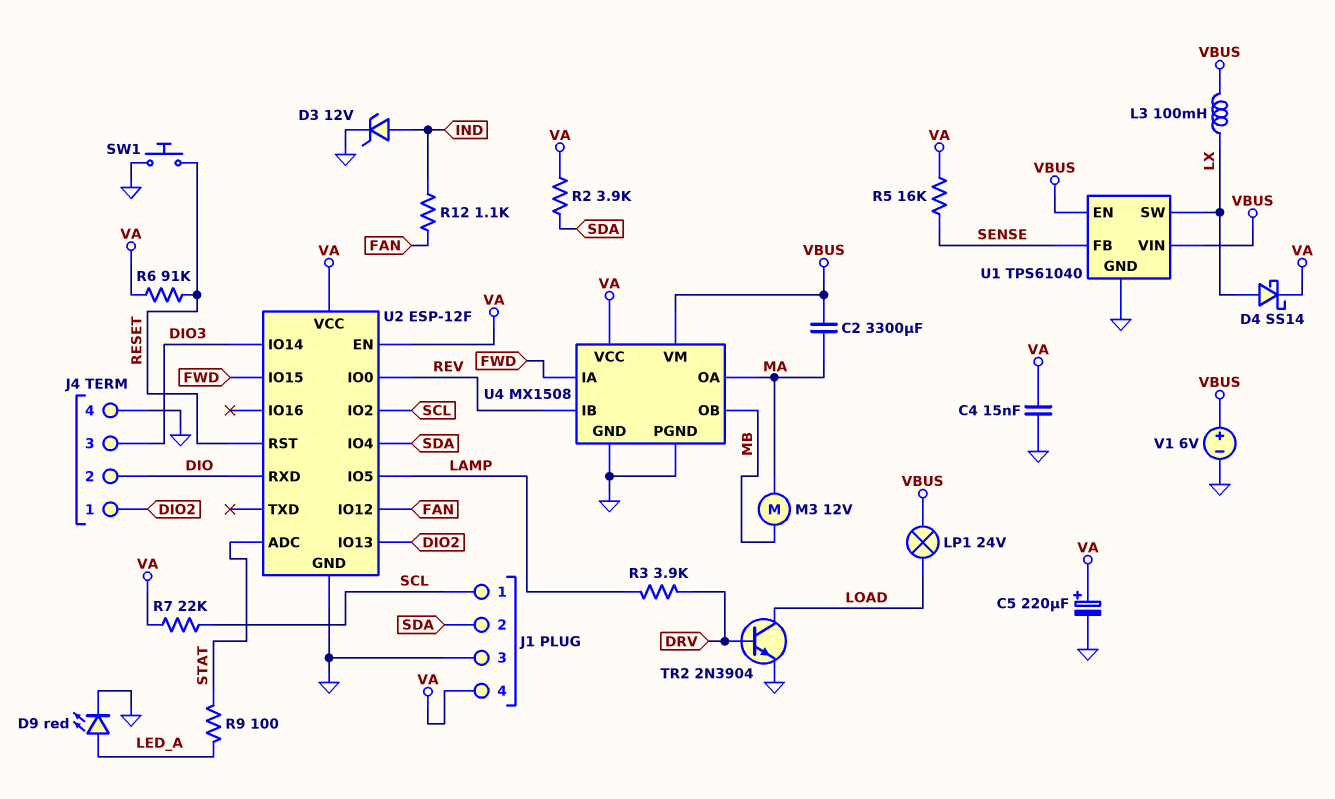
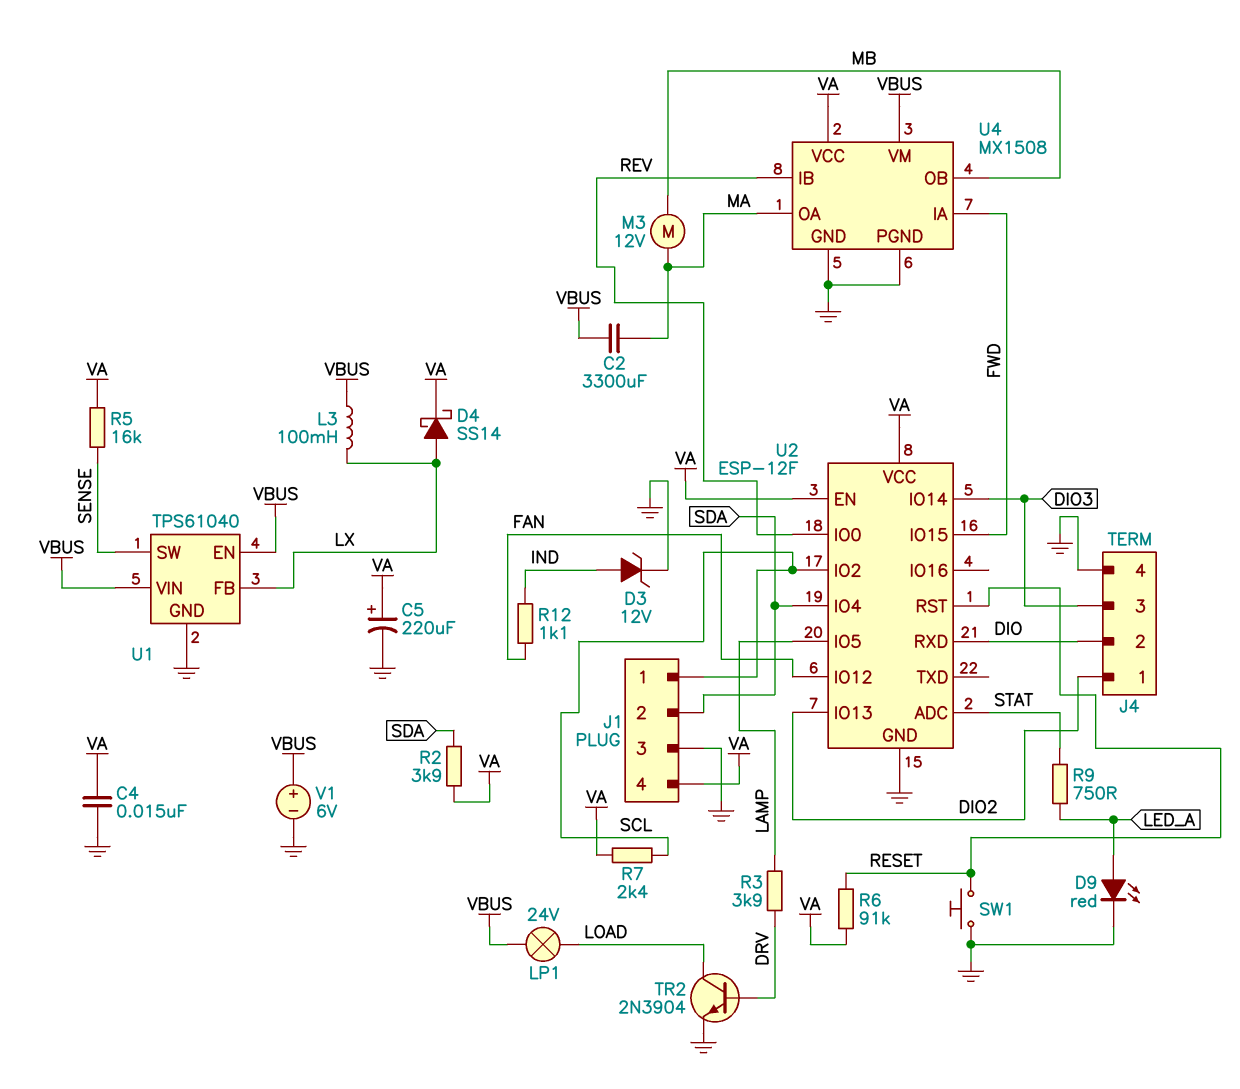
R7: 22k (SCL, VA) -> 2.4k (SCL, VA)
R9: 100 (LED_A, STAT) -> 750 (LED_A, STAT)
U1 pin FB: SENSE -> LX
U1 pin SW: LX -> SENSE

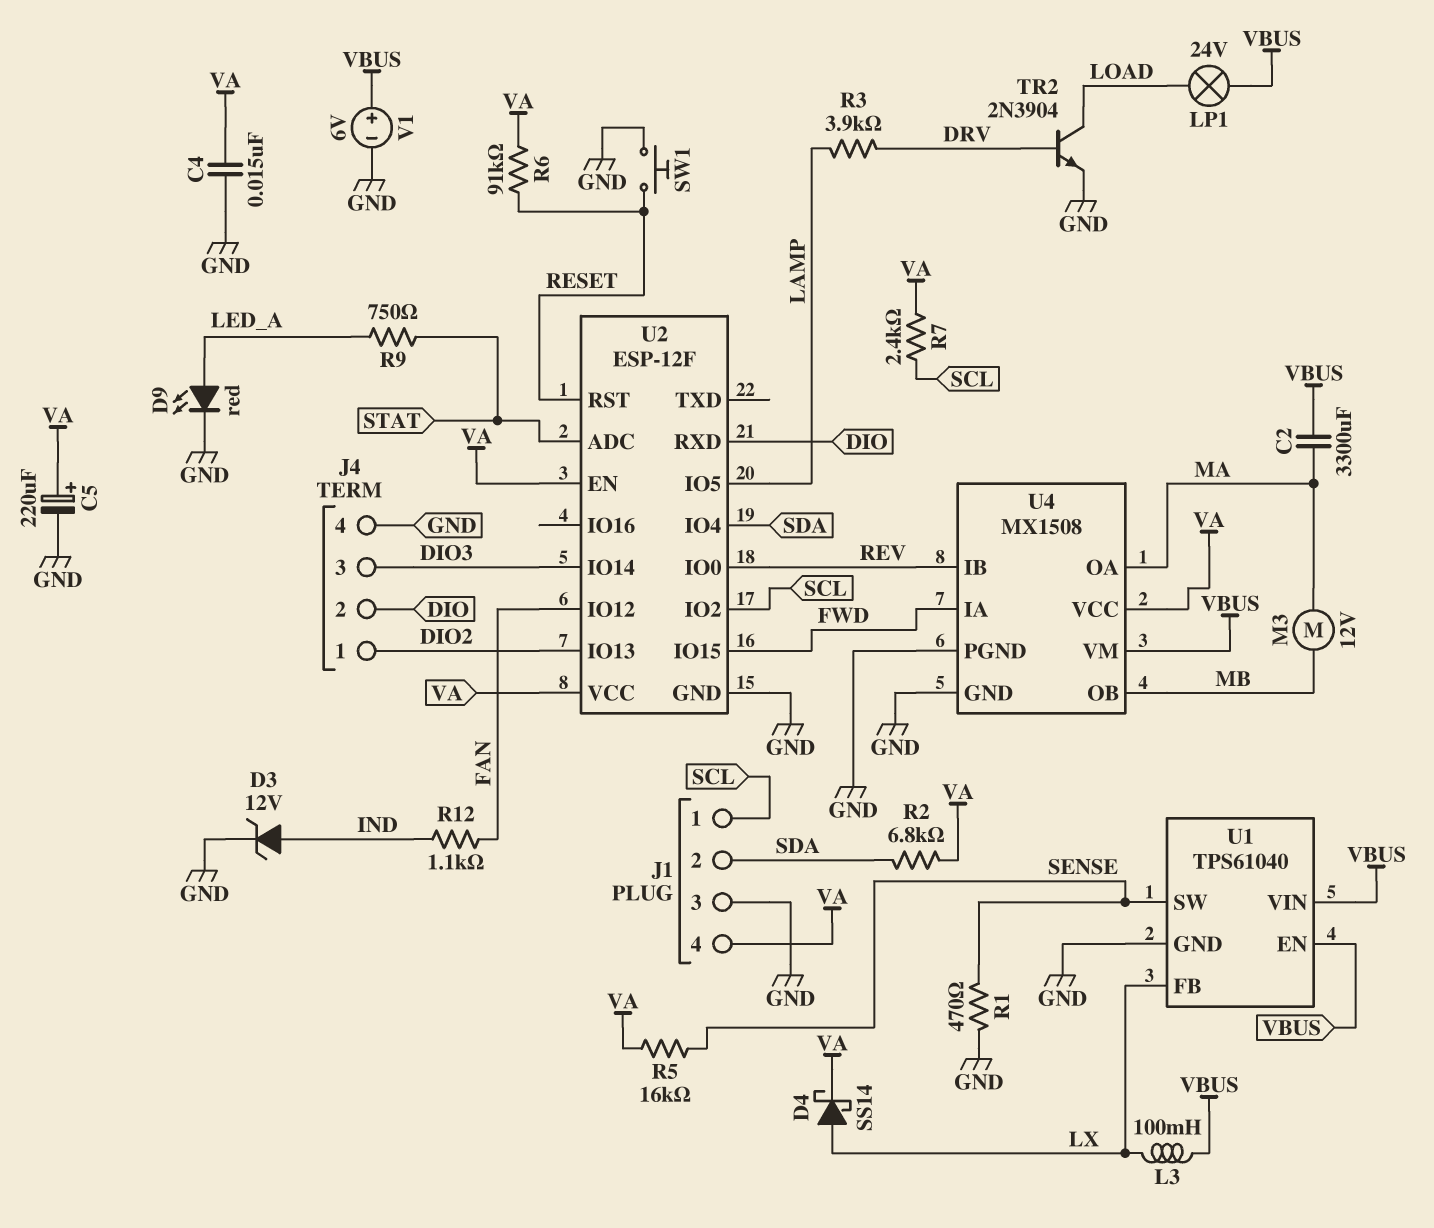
R1: none -> 470 (GND, SENSE)
R2: 3.9k (SDA, VA) -> 6.8k (SDA, VA)

